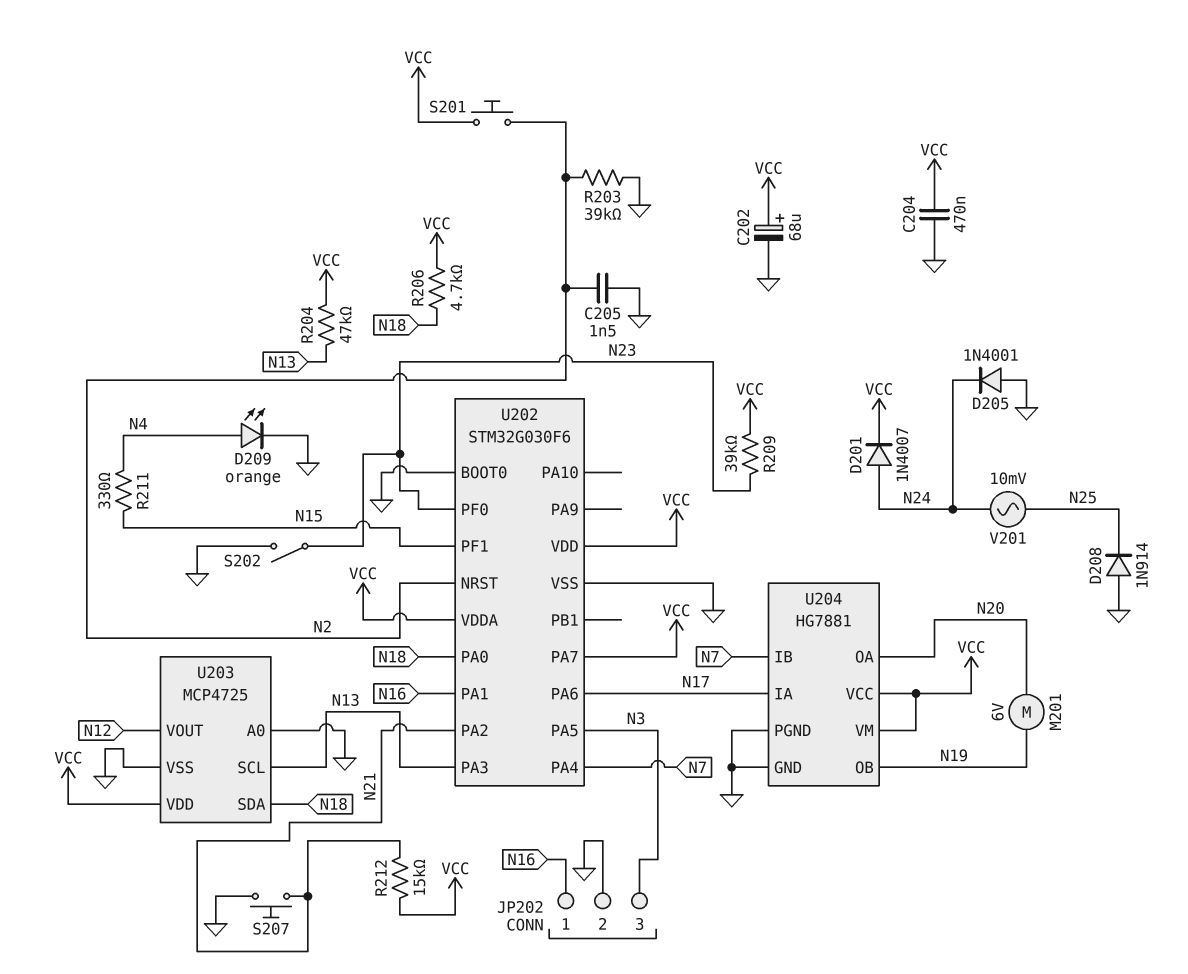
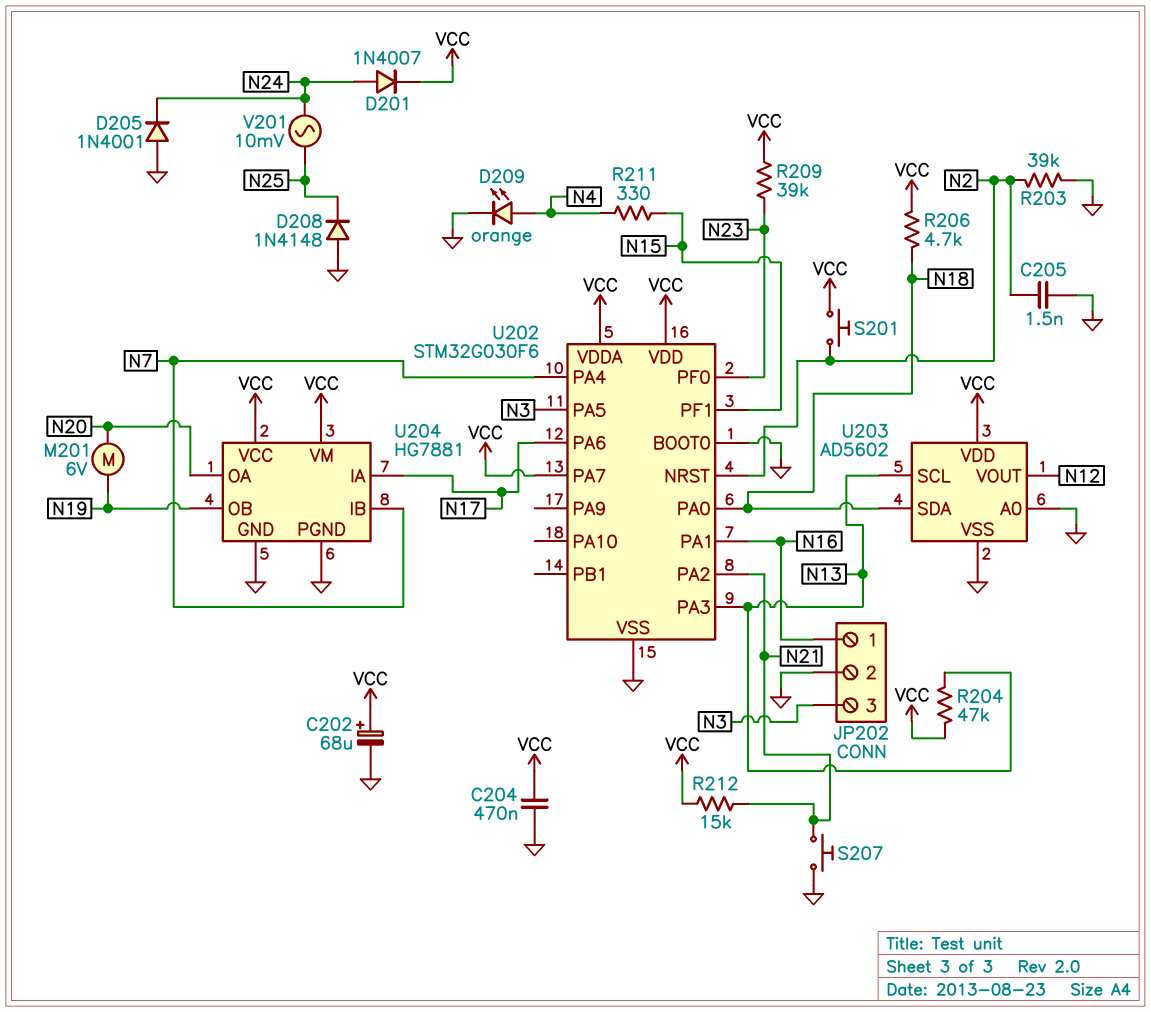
D208: diode 1N914 (A GND, K N25) -> diode 1N4148 (A GND, K N25)
S202: switch (GND, N23) -> none
U203: MCP4725 -> AD5602

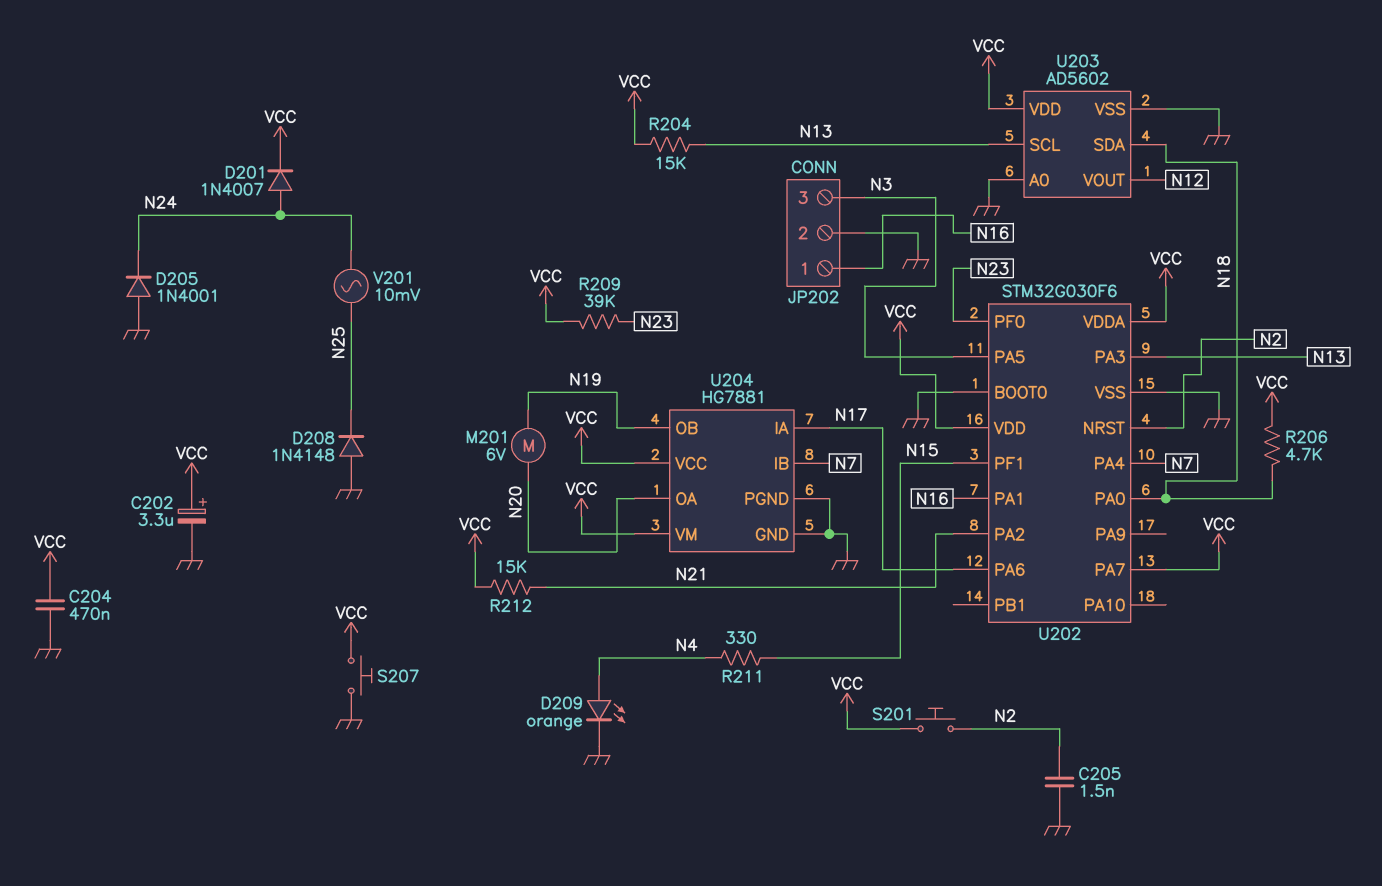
C202: 68uF (plus VCC, minus GND) -> 3.3uF (plus VCC, minus GND)
R203: 39k (GND, N2) -> none
R204: 47k (N13, VCC) -> 15k (N13, VCC)
S207: button (GND, N21) -> button (GND, VCC)

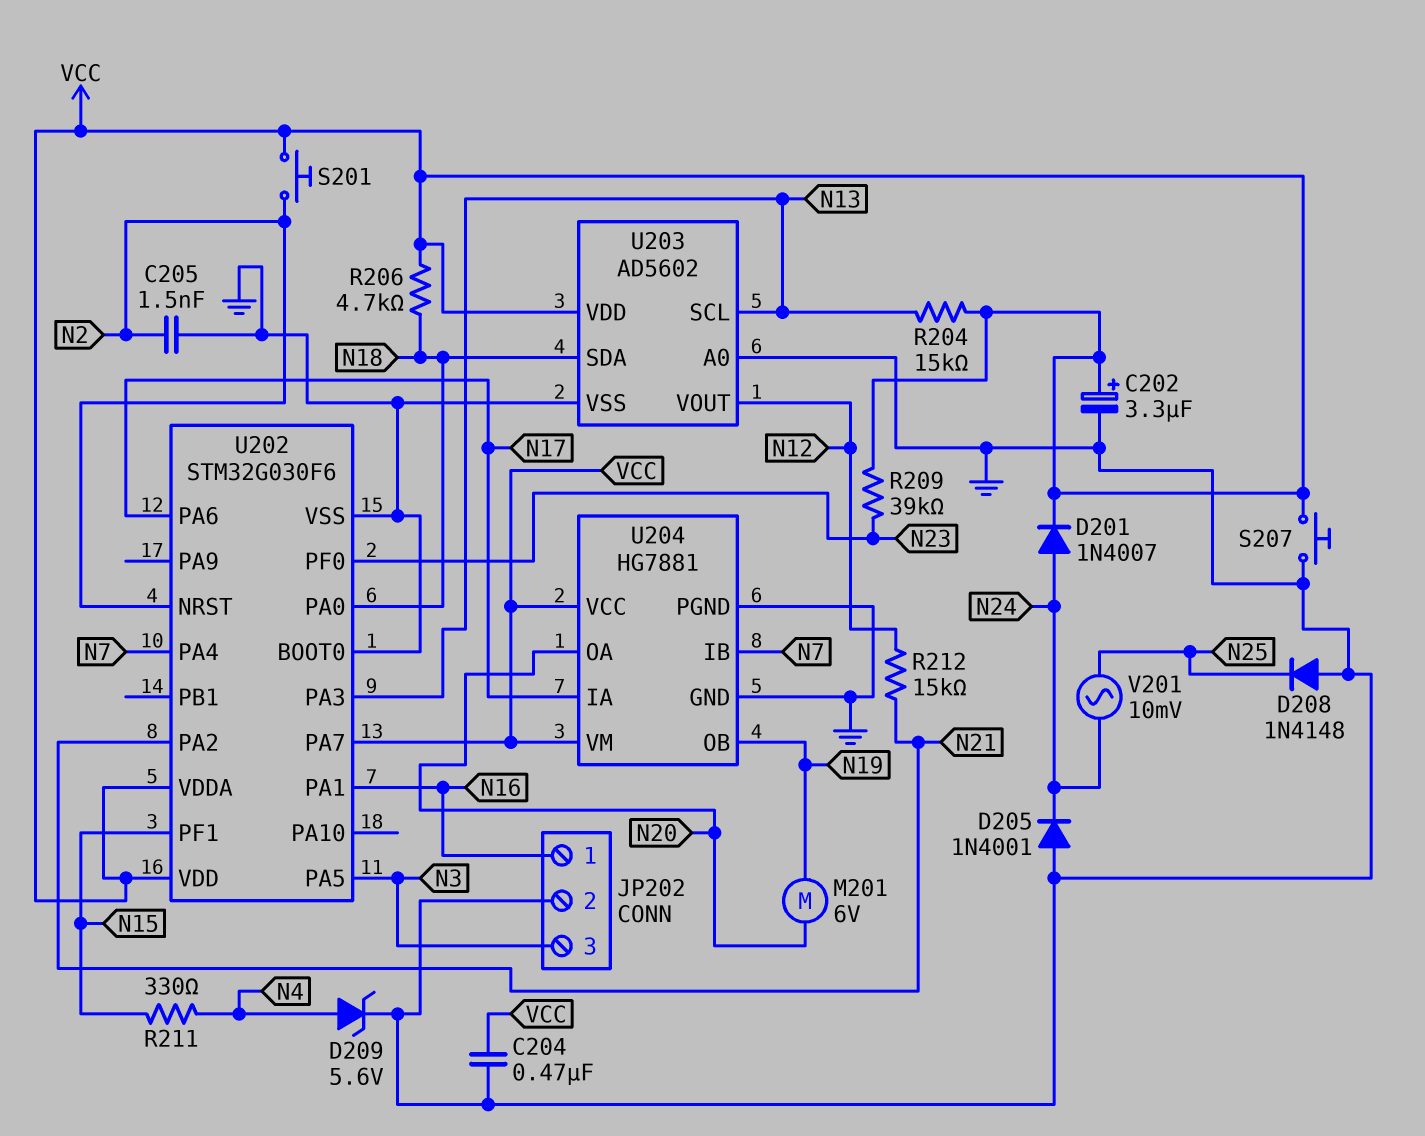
D209: LED orange (A N4, K GND) -> zener 5.6V (A N4, K GND)
R212: 15k (N21, VCC) -> 15k (N12, N21)

